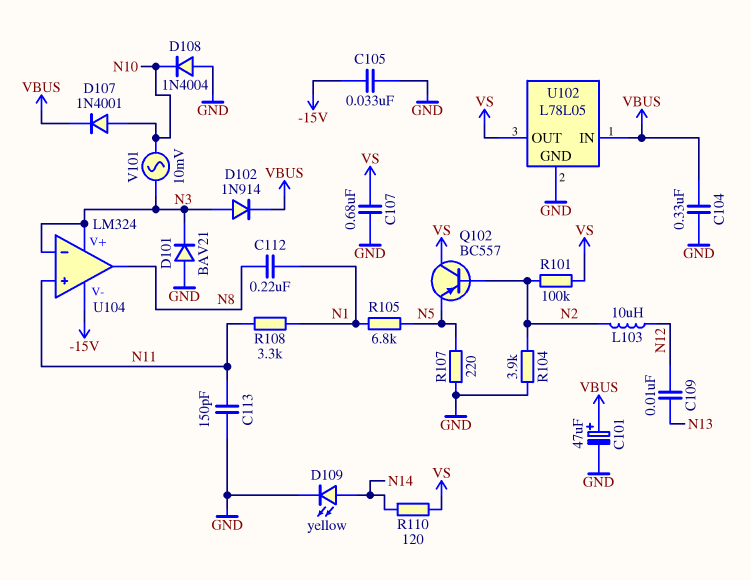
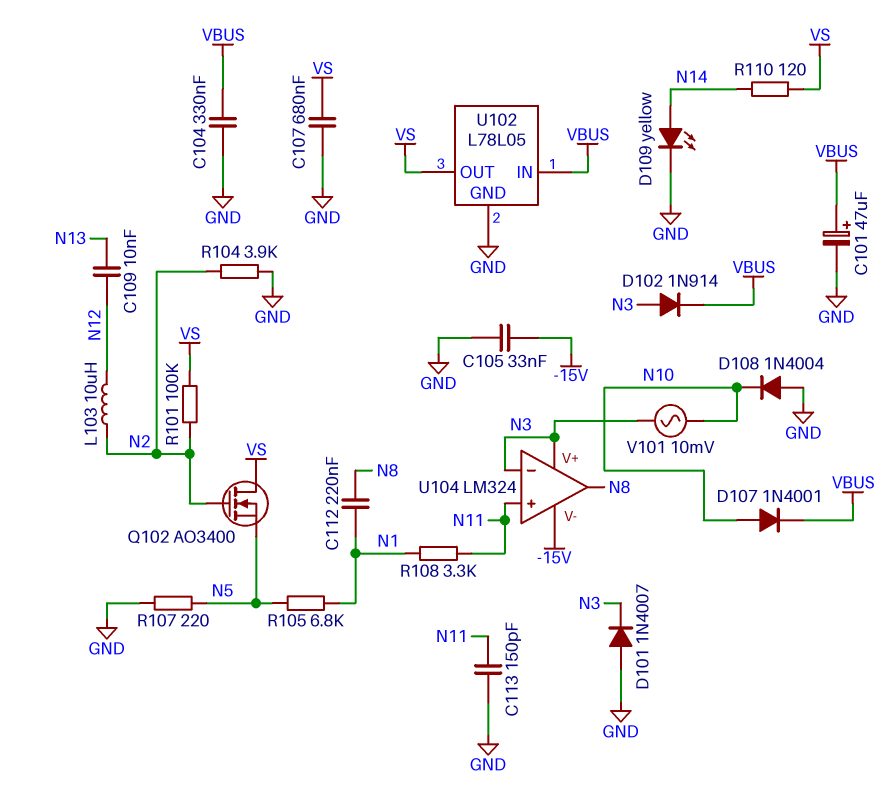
D101: diode BAV21 (A GND, K N3) -> diode 1N4007 (A GND, K N3)
Q102: PNP BC557 (B N2, C VS, E N5) -> NMOS AO3400 (G N2, D VS, S N5)

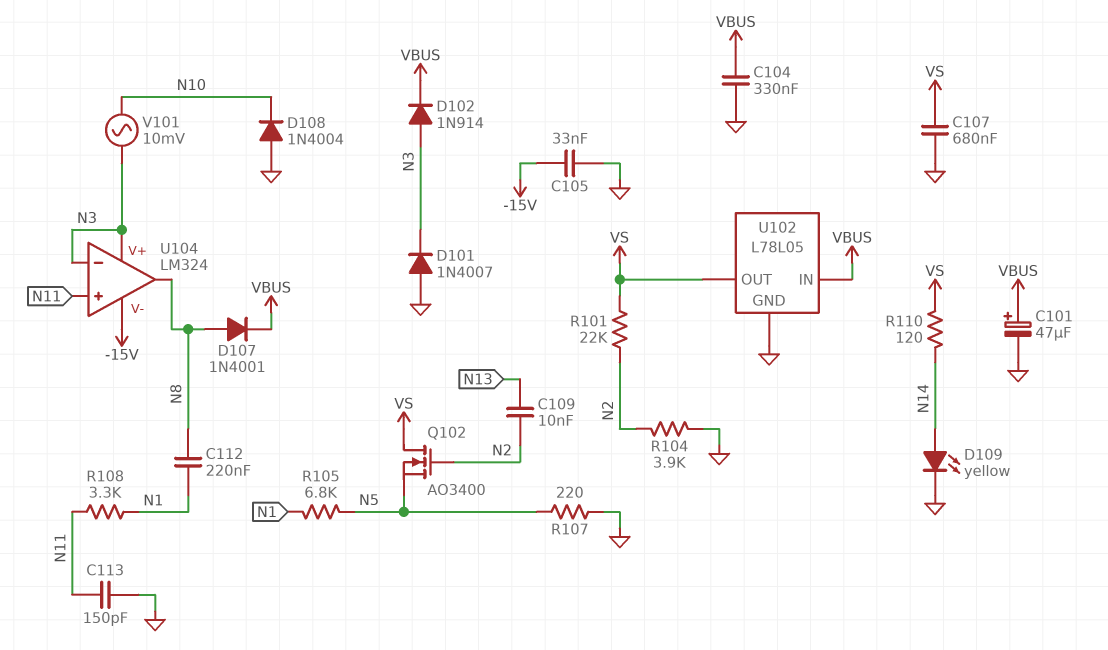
C109: 10nF (N12, N13) -> 10nF (N2, N13)
D107: diode 1N4001 (A N10, K VBUS) -> diode 1N4001 (A N8, K VBUS)
L103: 10uH (N2, N12) -> none
R101: 100k (N2, VS) -> 22k (N2, VS)

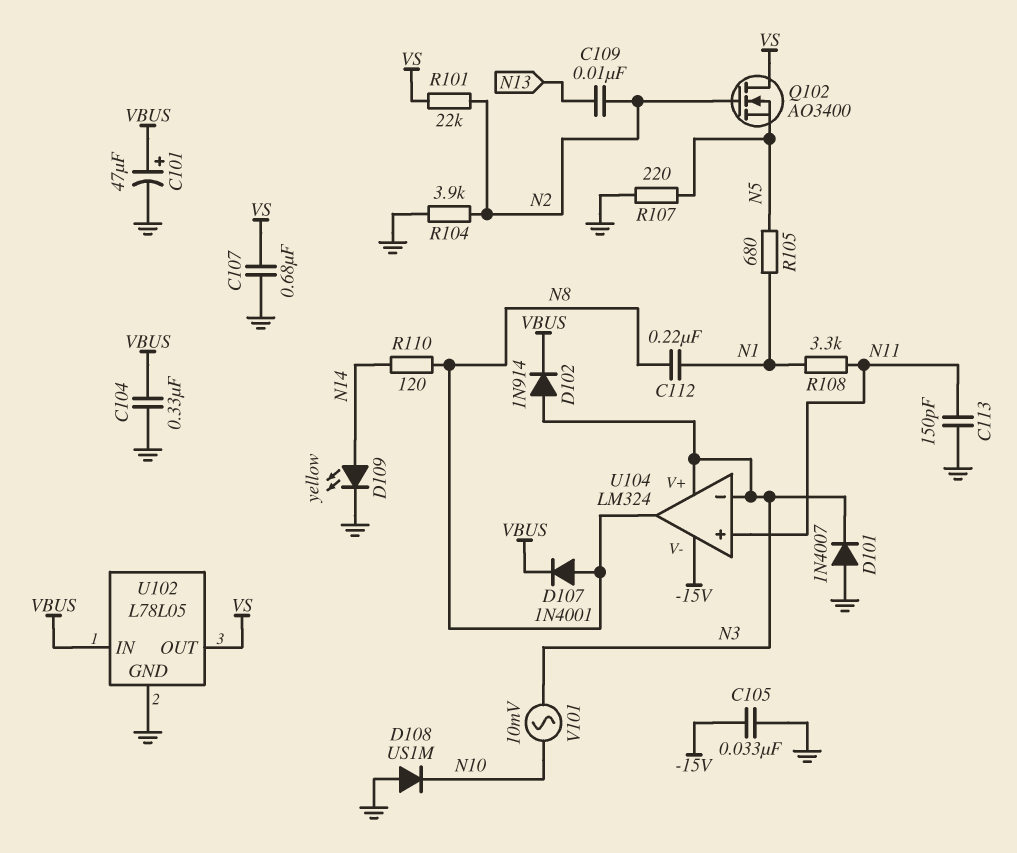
D108: diode 1N4004 (A GND, K N10) -> diode US1M (A GND, K N10)
R105: 6.8k (N1, N5) -> 680 (N1, N5)
R110: 120 (N14, VS) -> 120 (N8, N14)

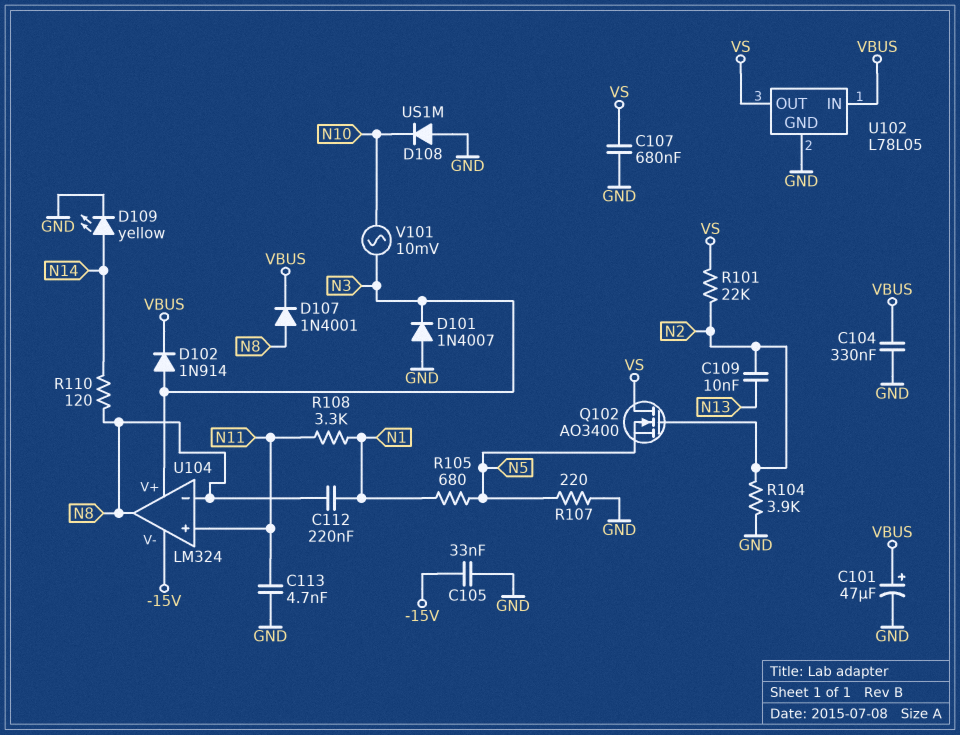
C113: 150pF (GND, N11) -> 4.7nF (GND, N11)
U104 pin in-: N3 -> N8

